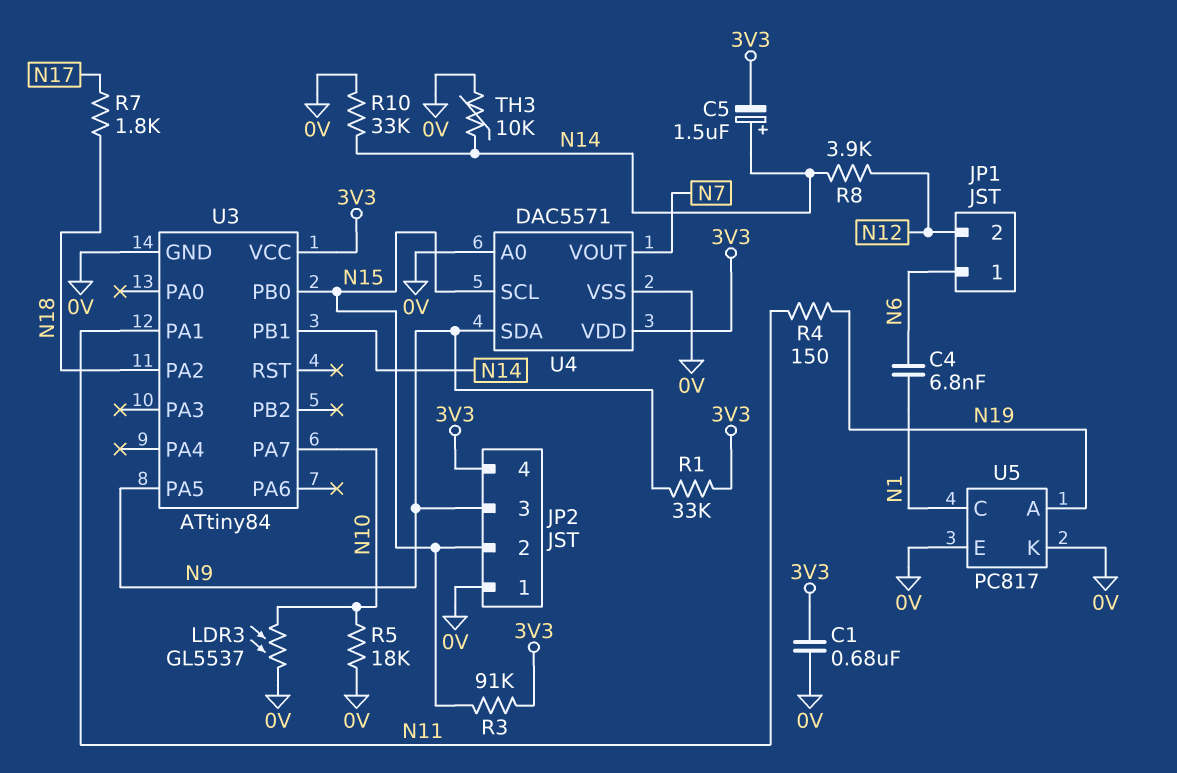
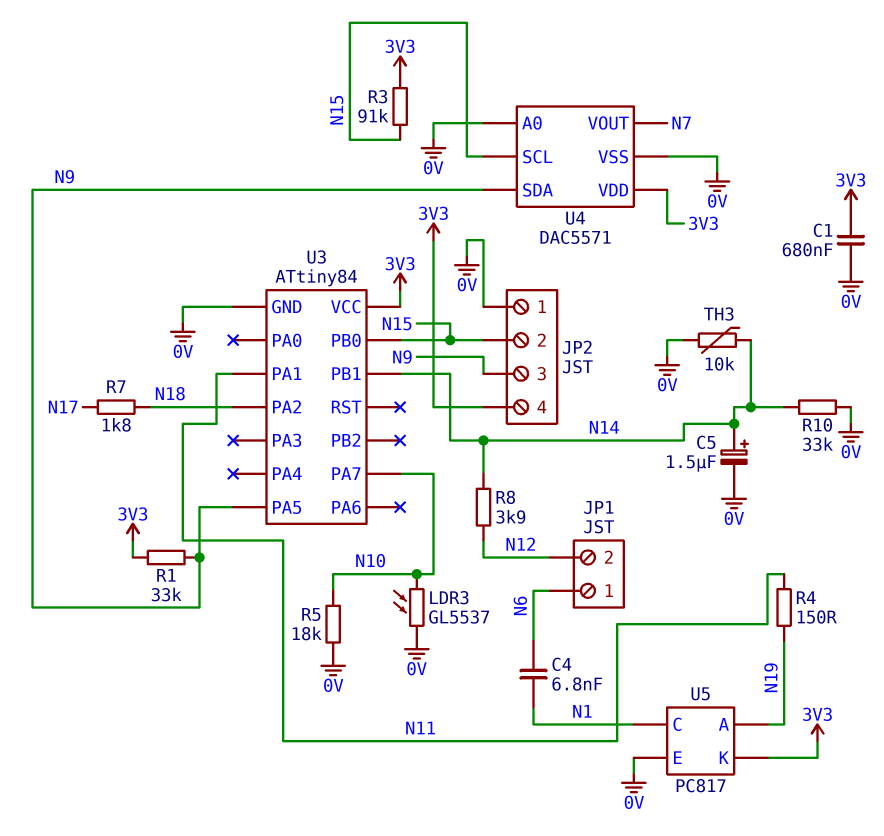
C5: 1.5uF (plus N14, minus 3V3) -> 1.5uF (plus N14, minus 0V)
U5 pin K: 0V -> 3V3

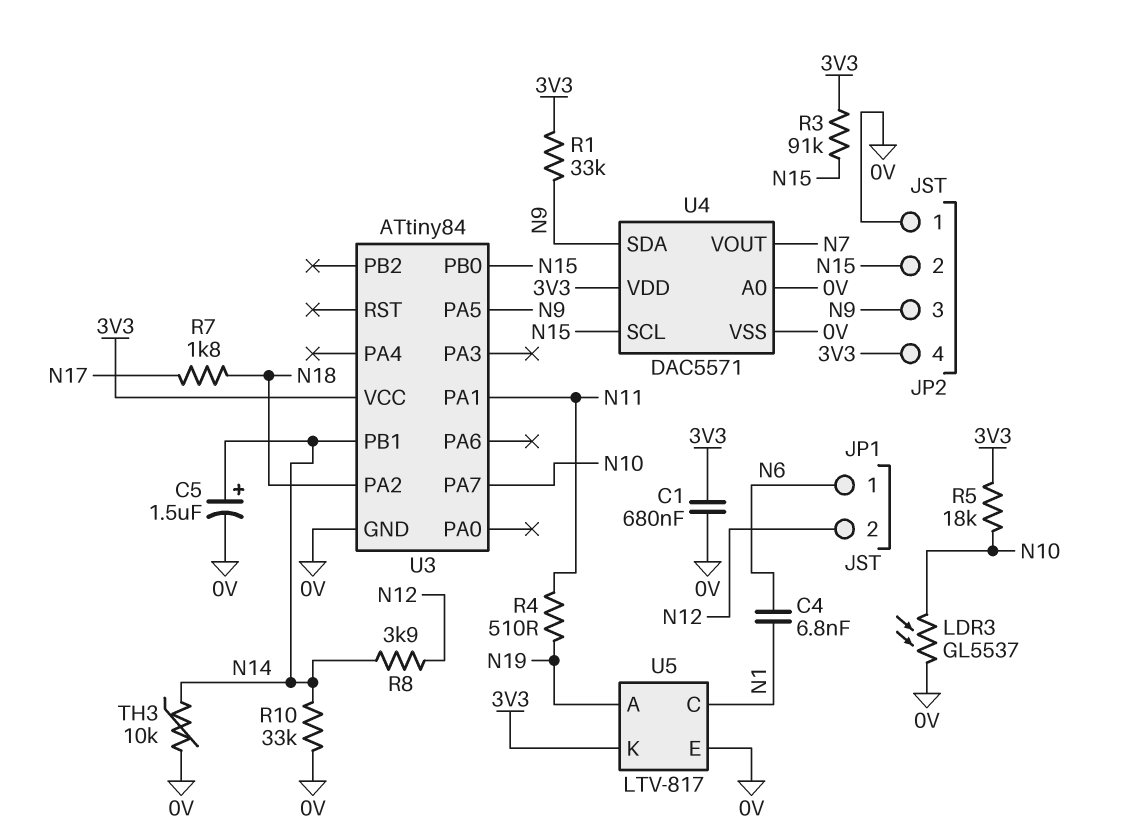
R4: 150 (N11, N19) -> 510 (N11, N19)
R5: 18k (0V, N10) -> 18k (3V3, N10)
U5: PC817 -> LTV-817

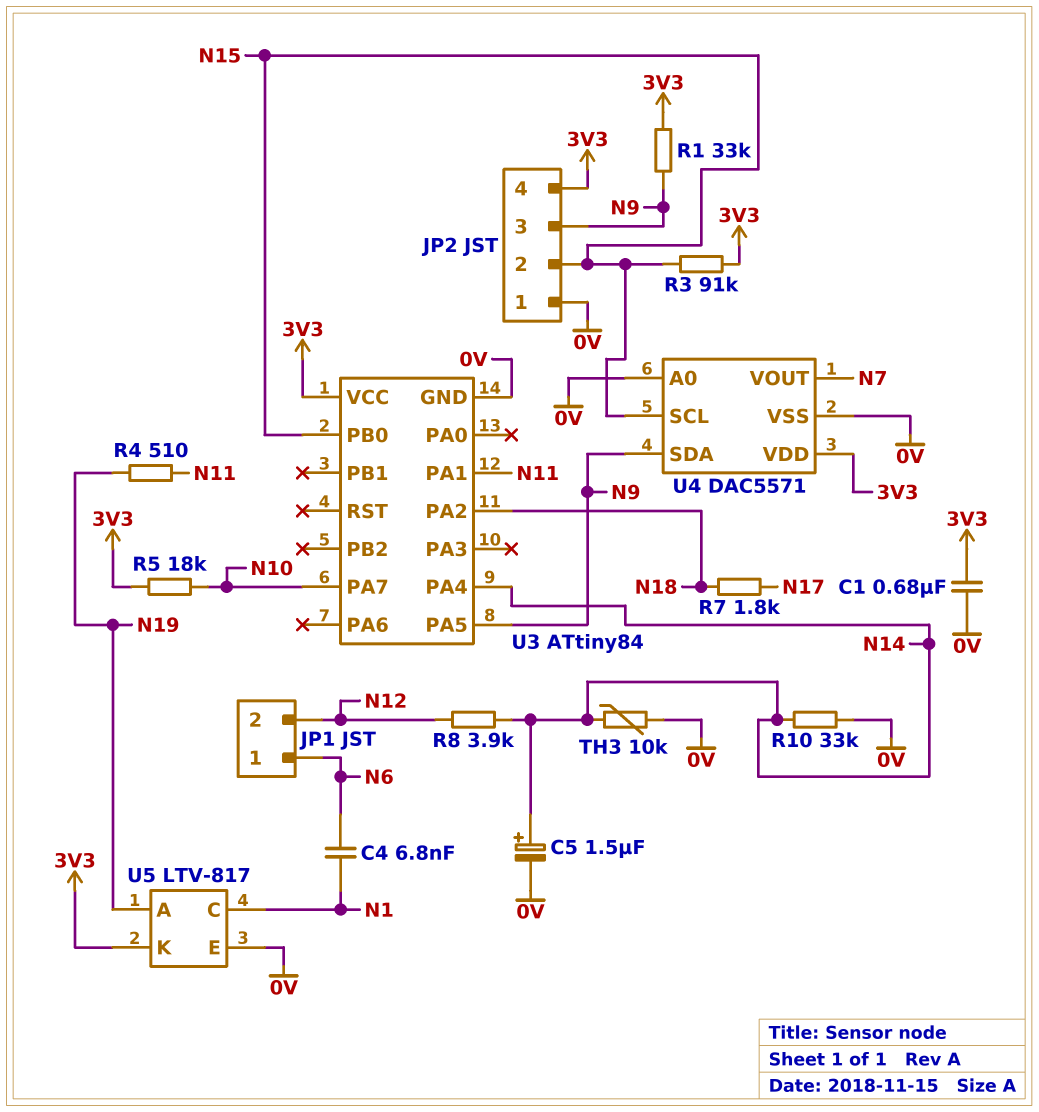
LDR3: GL5537 (0V, N10) -> none
U3 pin PA4: none -> N14
U3 pin PB1: N14 -> none

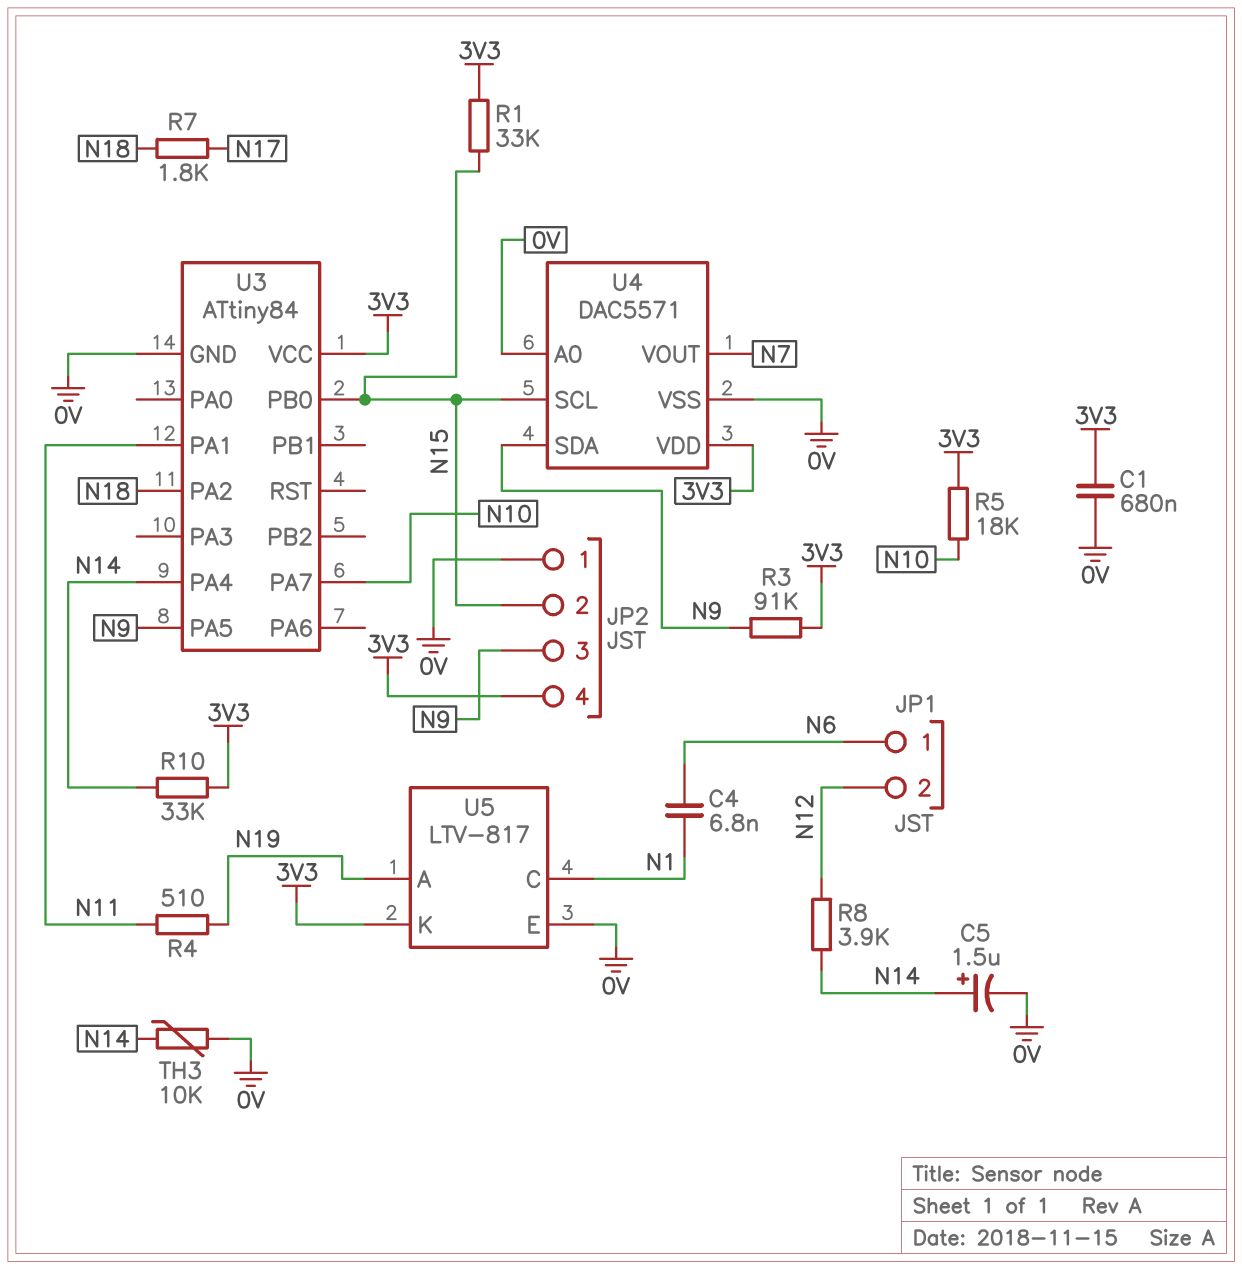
R1: 33k (3V3, N9) -> 33k (3V3, N15)
R3: 91k (3V3, N15) -> 91k (3V3, N9)
R10: 33k (0V, N14) -> 33k (3V3, N14)

